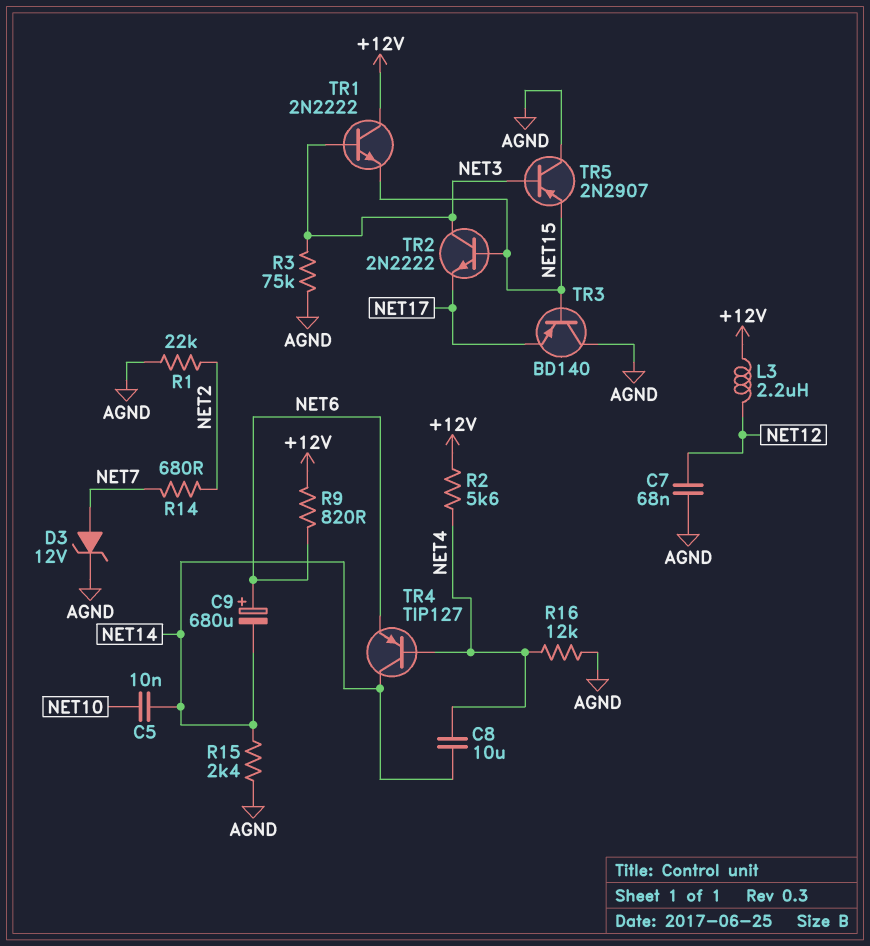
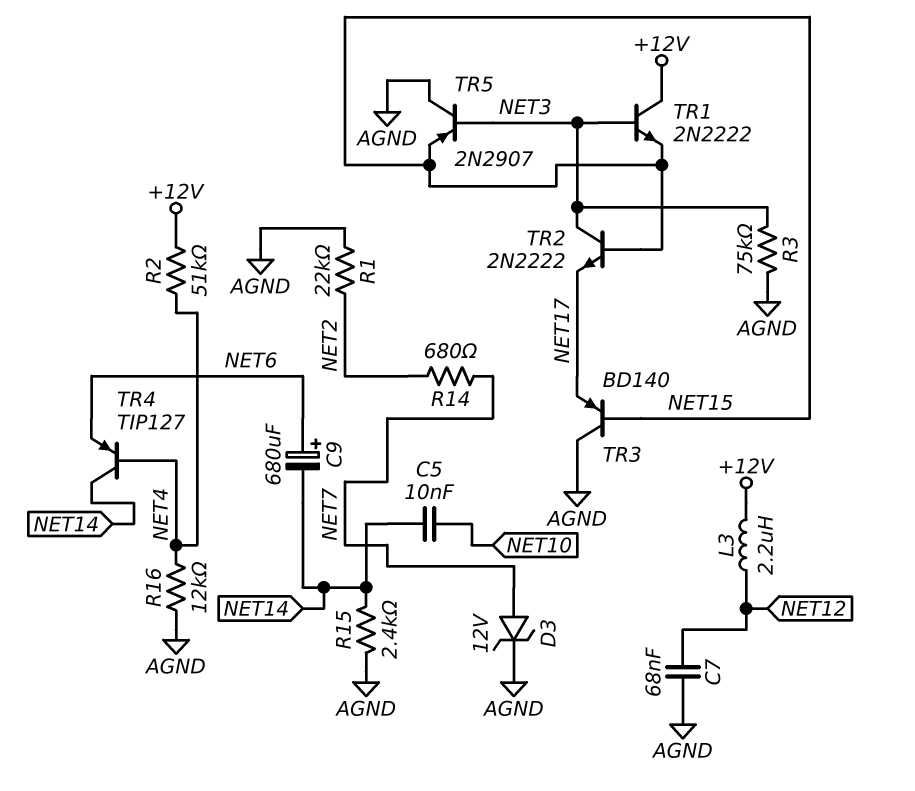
C8: 10uF (NET4, NET14) -> none
R2: 5.6k (+12V, NET4) -> 51k (+12V, NET4)
R9: 820 (+12V, NET6) -> none

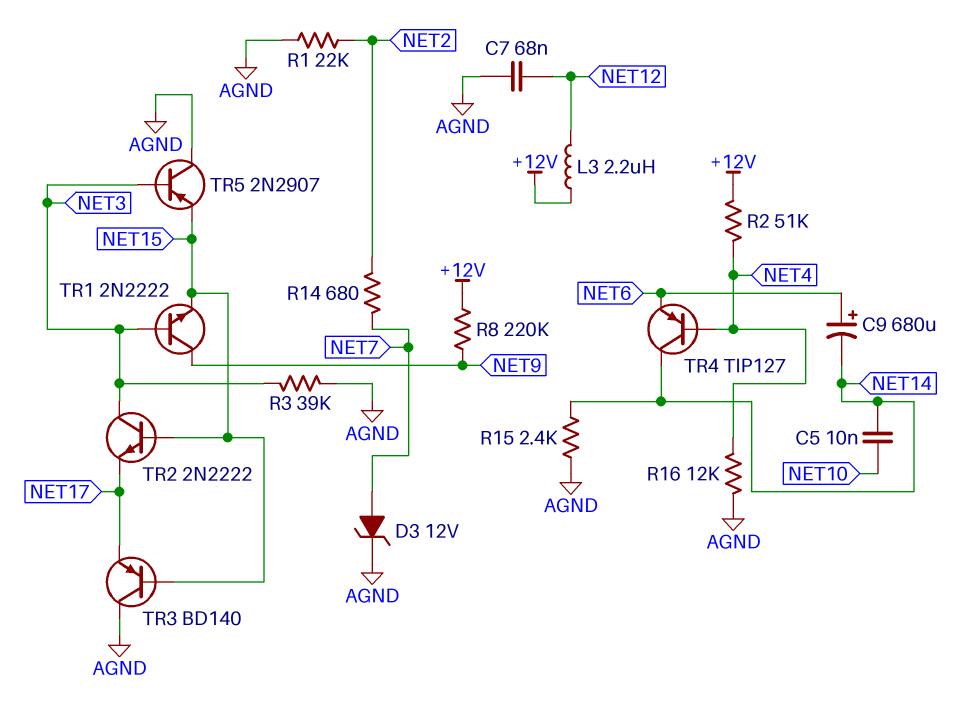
R3: 75k (AGND, NET3) -> 39k (AGND, NET3)
R8: none -> 220k (+12V, NET9)
TR1: NPN 2N2222 (B NET3, C +12V, E NET15) -> NPN 2N2222 (B NET3, C NET9, E NET15)

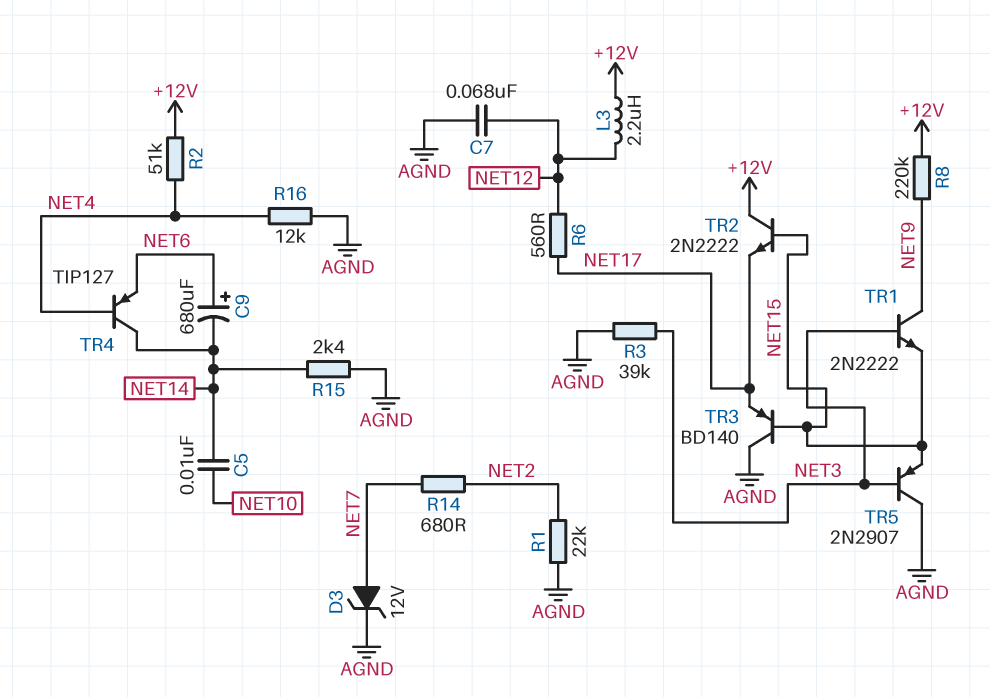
R6: none -> 560 (NET12, NET17)
TR2: NPN 2N2222 (B NET15, C NET3, E NET17) -> NPN 2N2222 (B NET15, C +12V, E NET17)

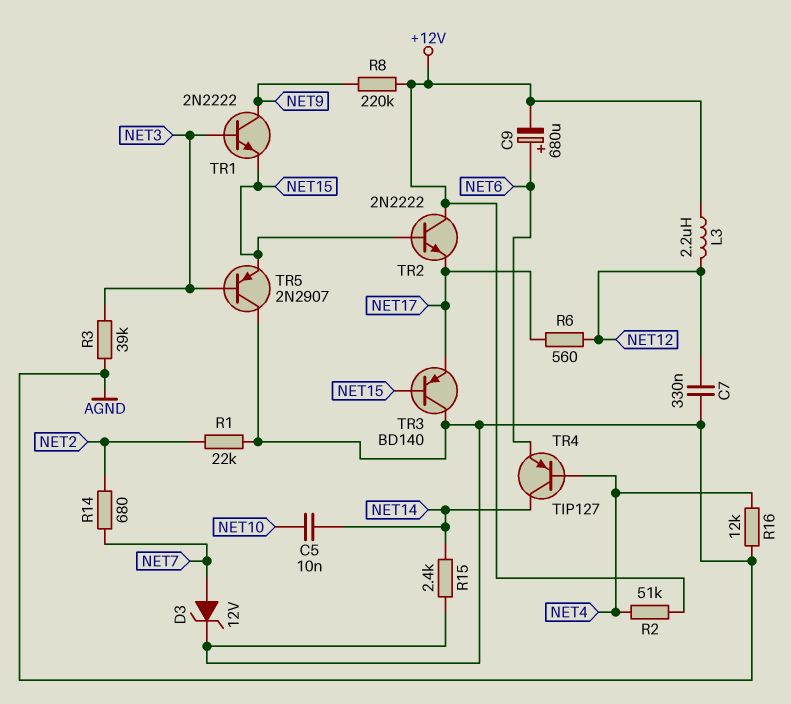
C7: 68nF (AGND, NET12) -> 330nF (AGND, NET12)
C9: 680uF (plus NET6, minus NET14) -> 680uF (plus NET6, minus +12V)

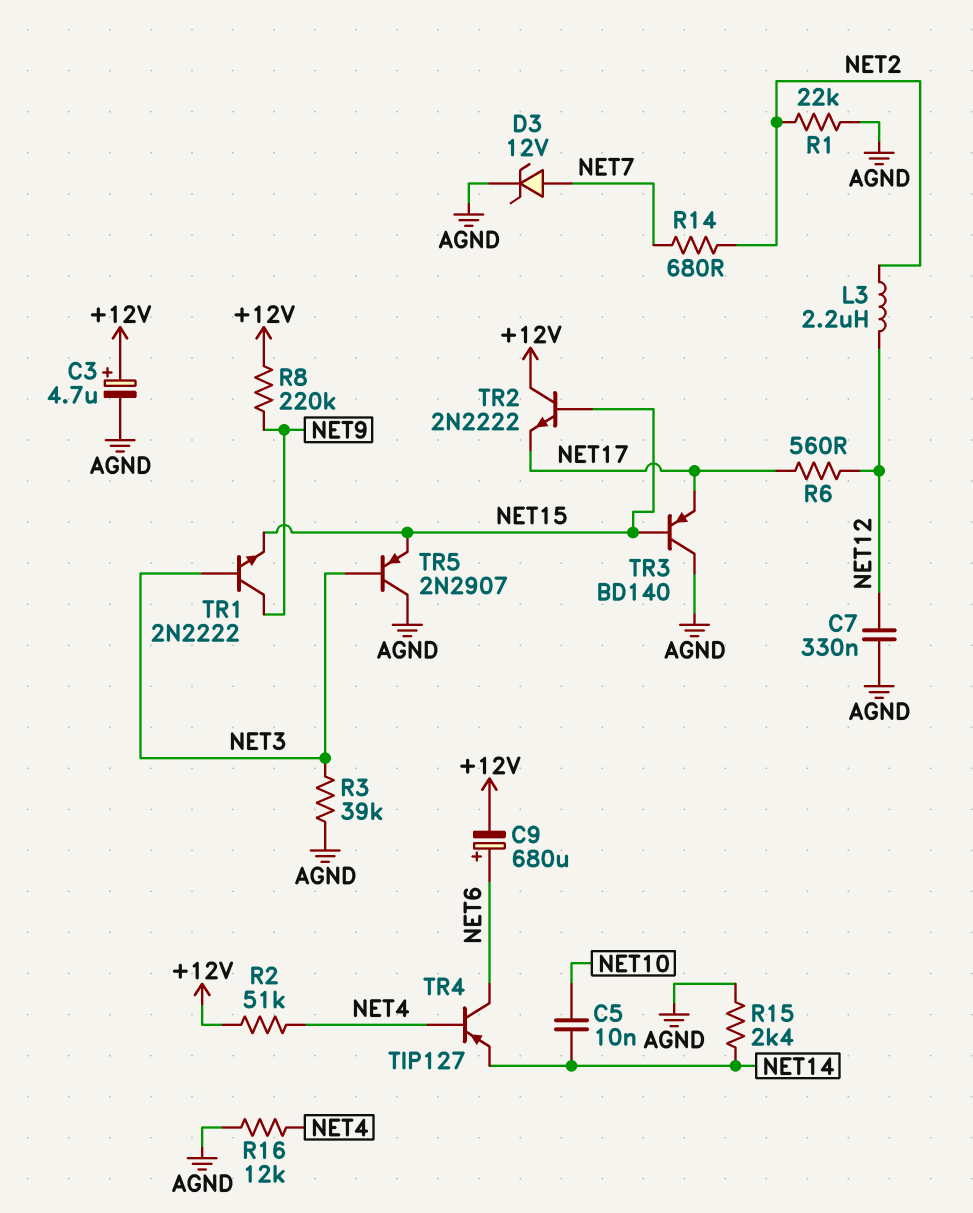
C3: none -> 4.7uF (plus +12V, minus AGND)
L3: 2.2uH (+12V, NET12) -> 2.2uH (NET2, NET12)
TR4: PNP TIP127 (B NET4, C NET14, E NET6) -> PNP TIP127 (B NET4, C NET6, E NET14)

